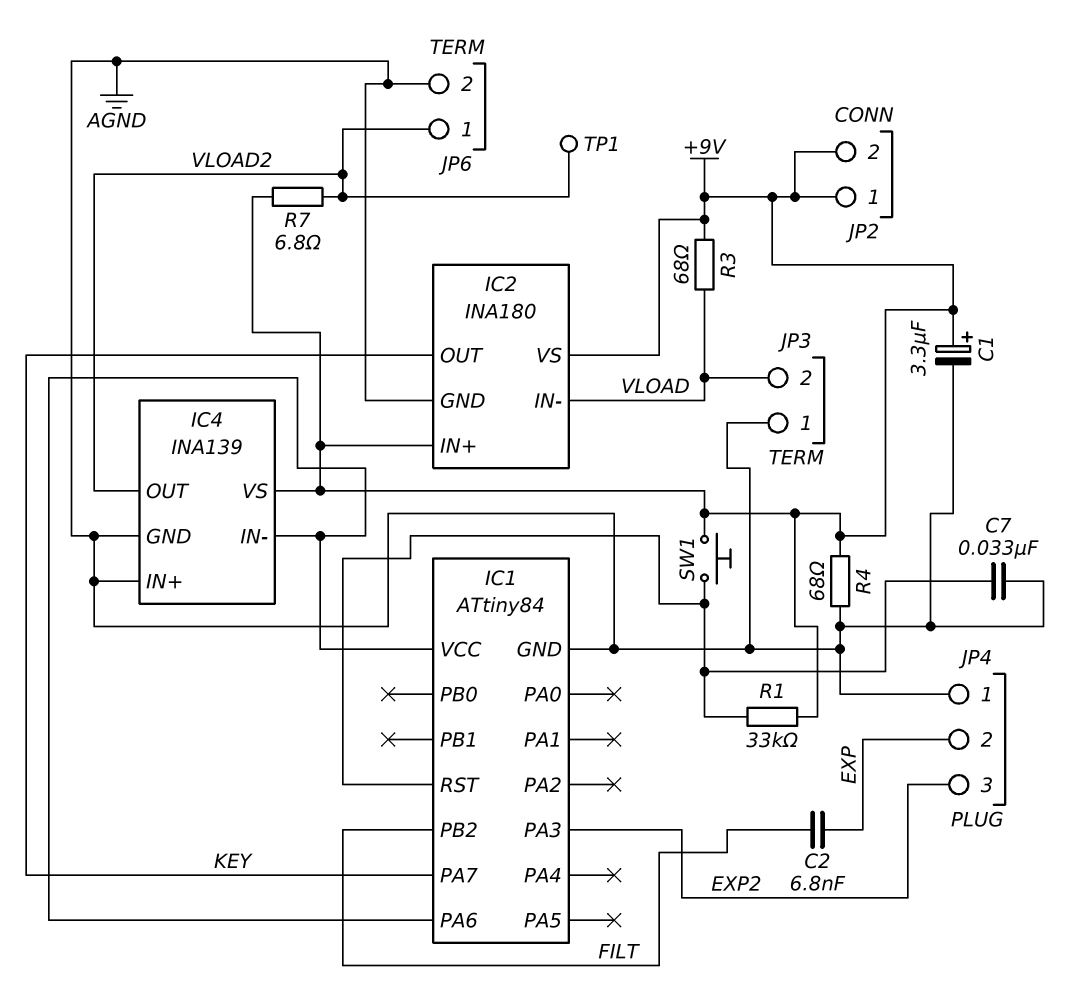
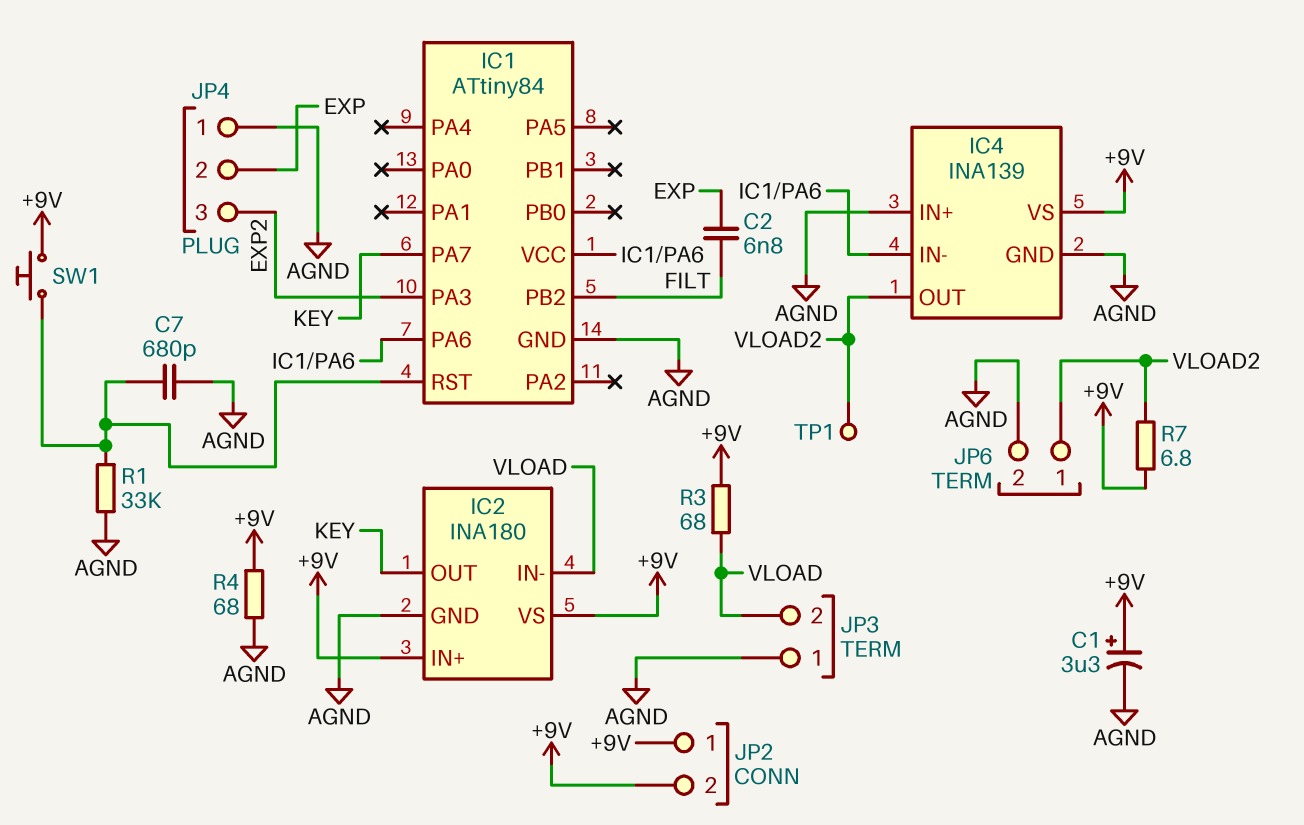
C7: 33nF (AGND, IC1/RST) -> 680pF (AGND, IC1/RST)
R1: 33k (+9V, IC1/RST) -> 33k (AGND, IC1/RST)

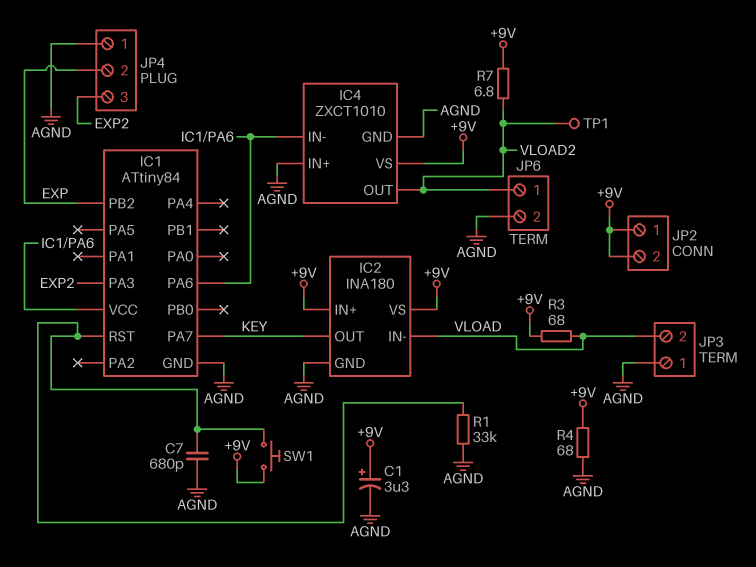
C2: 6.8nF (EXP, FILT) -> none
IC1 pin PB2: FILT -> EXP
IC4: INA139 -> ZXCT1010

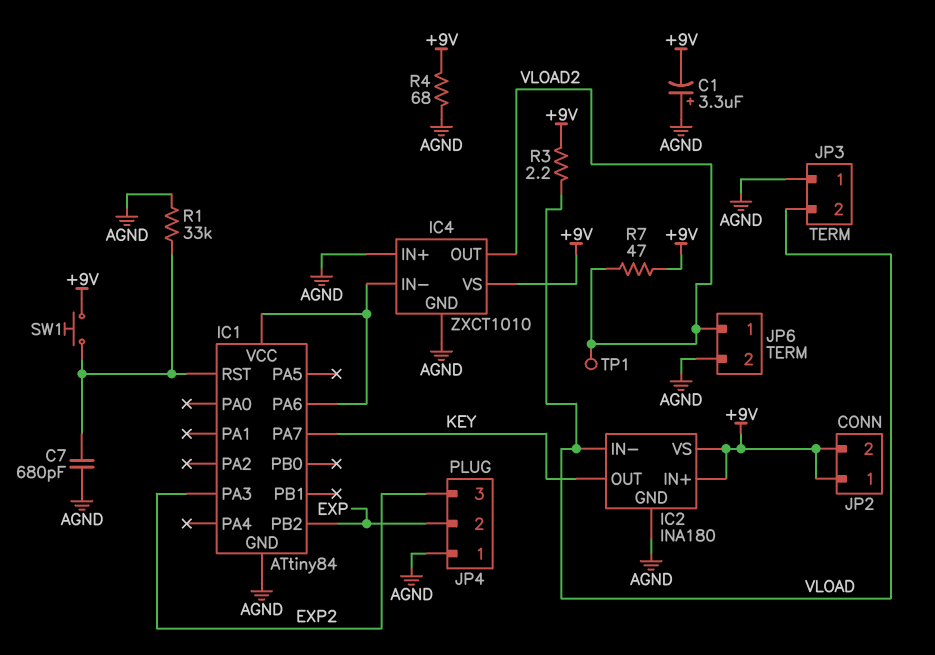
C1: 3.3uF (plus +9V, minus AGND) -> 3.3uF (plus AGND, minus +9V)
R3: 68 (+9V, VLOAD) -> 2.2 (+9V, VLOAD)
R7: 6.8 (+9V, VLOAD2) -> 47 (+9V, VLOAD2)

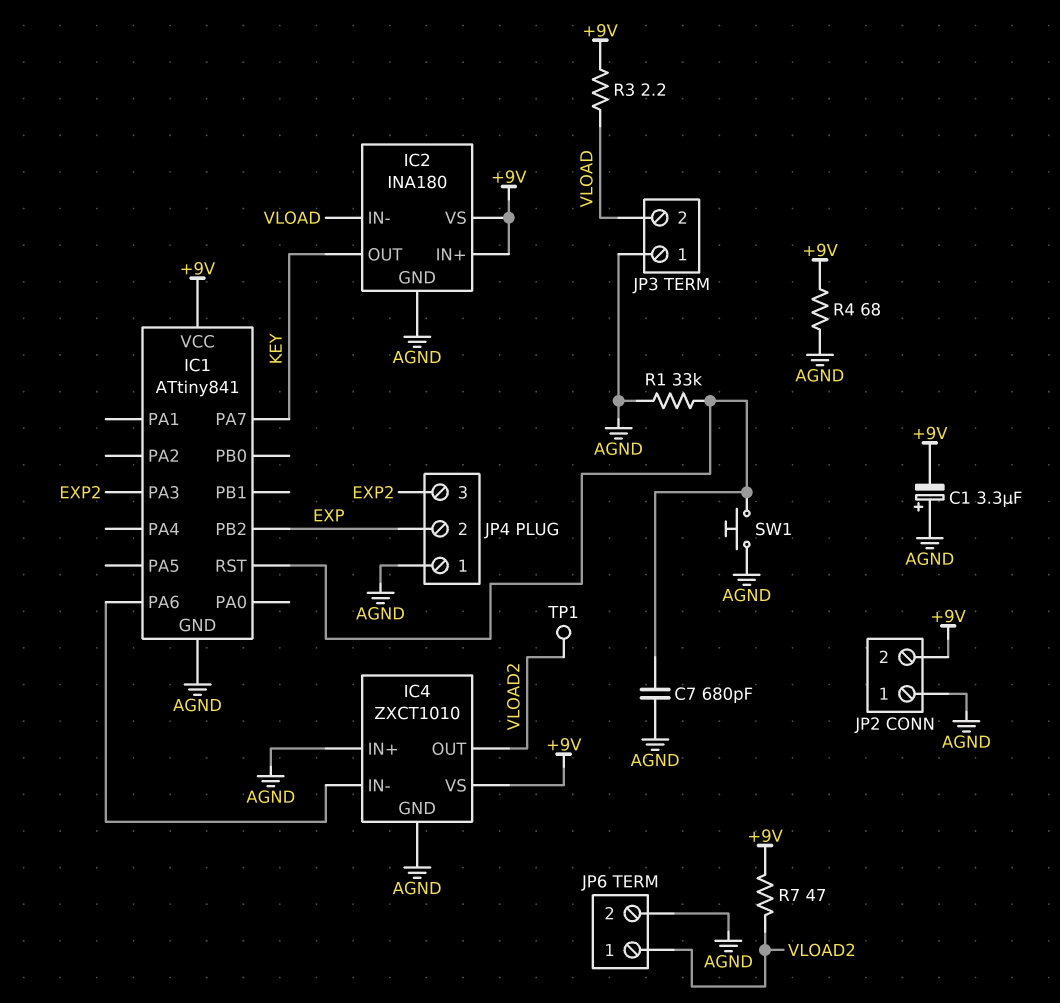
IC1: ATtiny84 -> ATtiny841
IC1 pin VCC: IC1/PA6 -> +9V
JP2 pin 1: +9V -> AGND
SW1: button (+9V, IC1/RST) -> button (AGND, IC1/RST)

